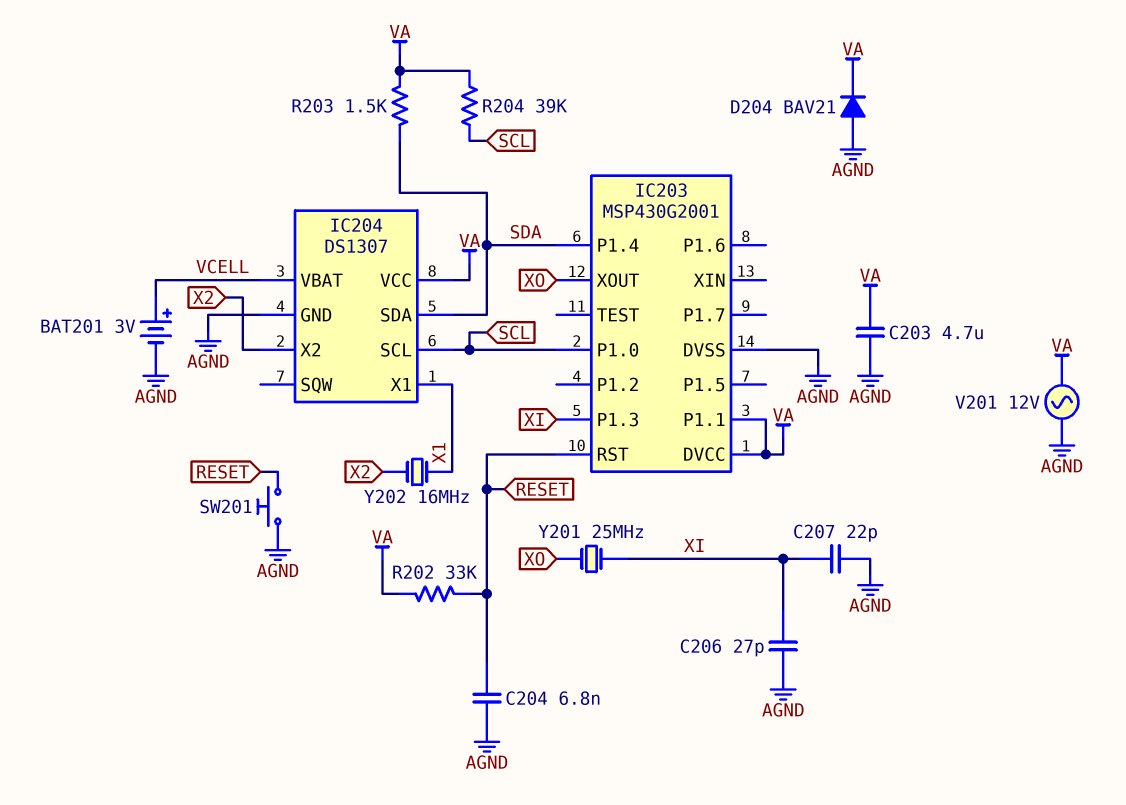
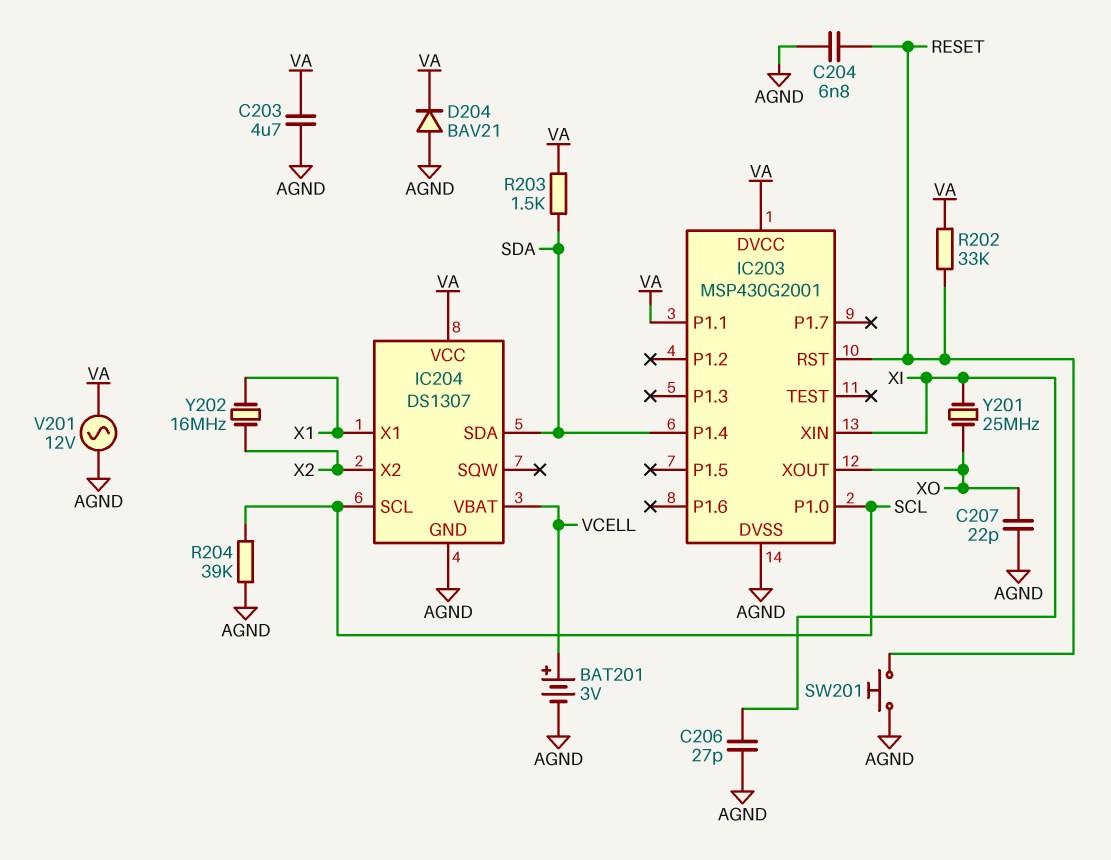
C207: 22pF (AGND, XI) -> 22pF (AGND, XO)
IC203 pin P1.3: XI -> none
IC203 pin XIN: none -> XI
R204: 39k (SCL, VA) -> 39k (AGND, SCL)

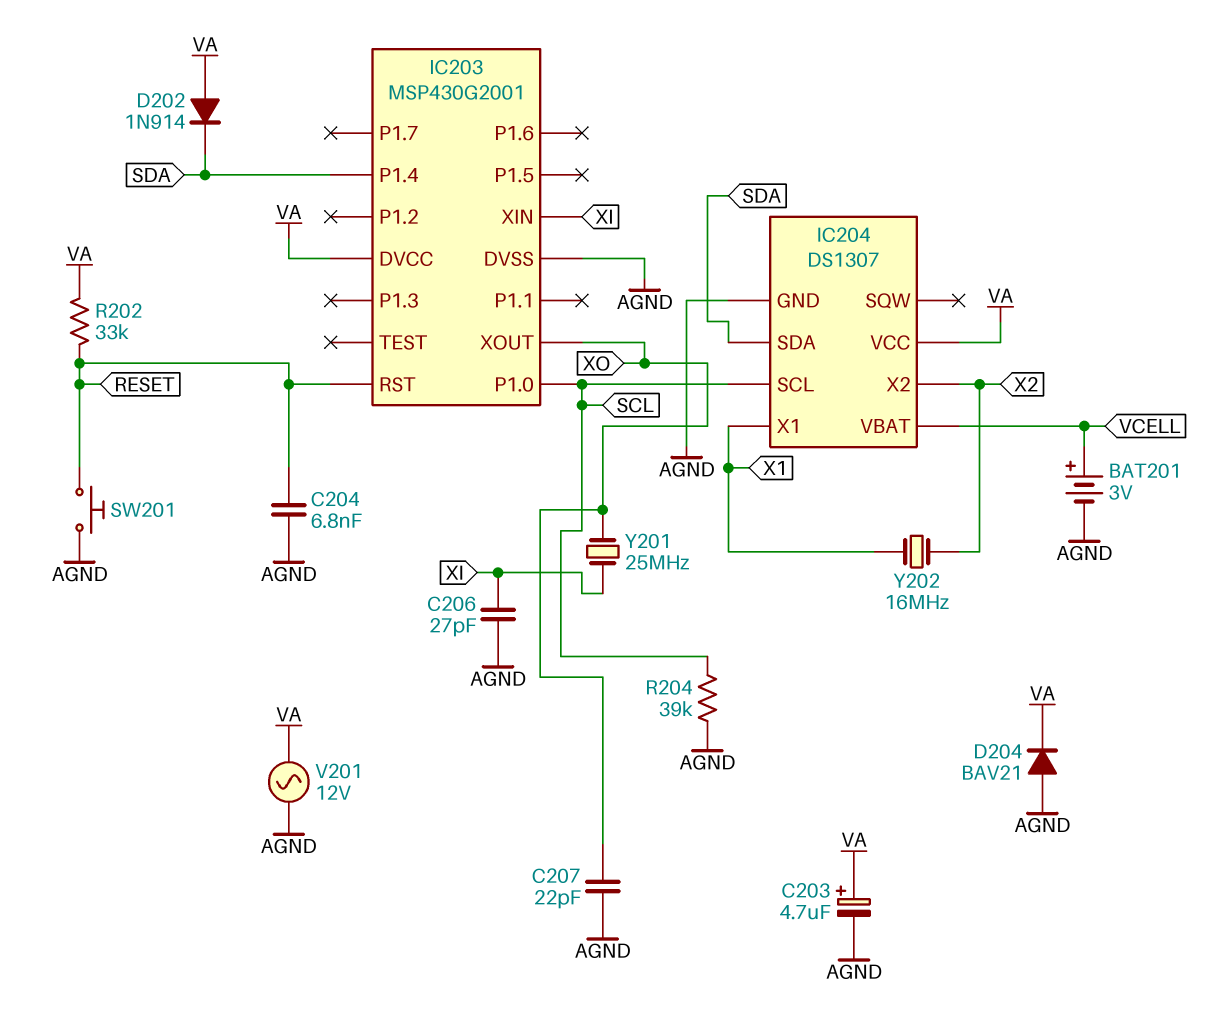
C203: 4.7uF (AGND, VA) -> 4.7uF (plus VA, minus AGND)
D202: none -> diode 1N914 (A VA, K SDA)
IC203 pin P1.1: VA -> none
R203: 1.5k (SDA, VA) -> none

